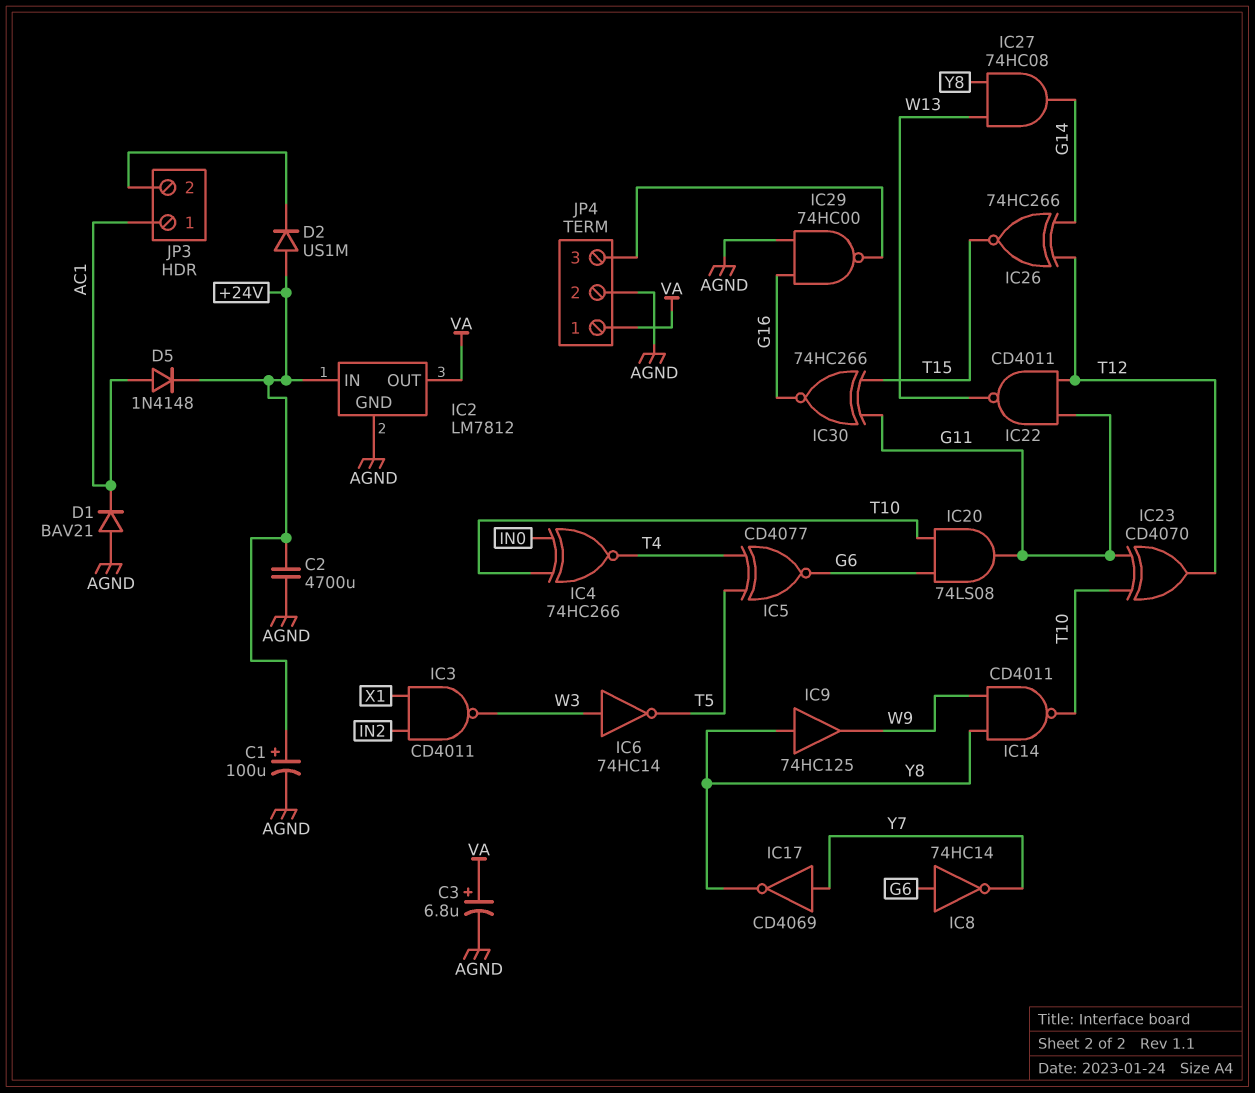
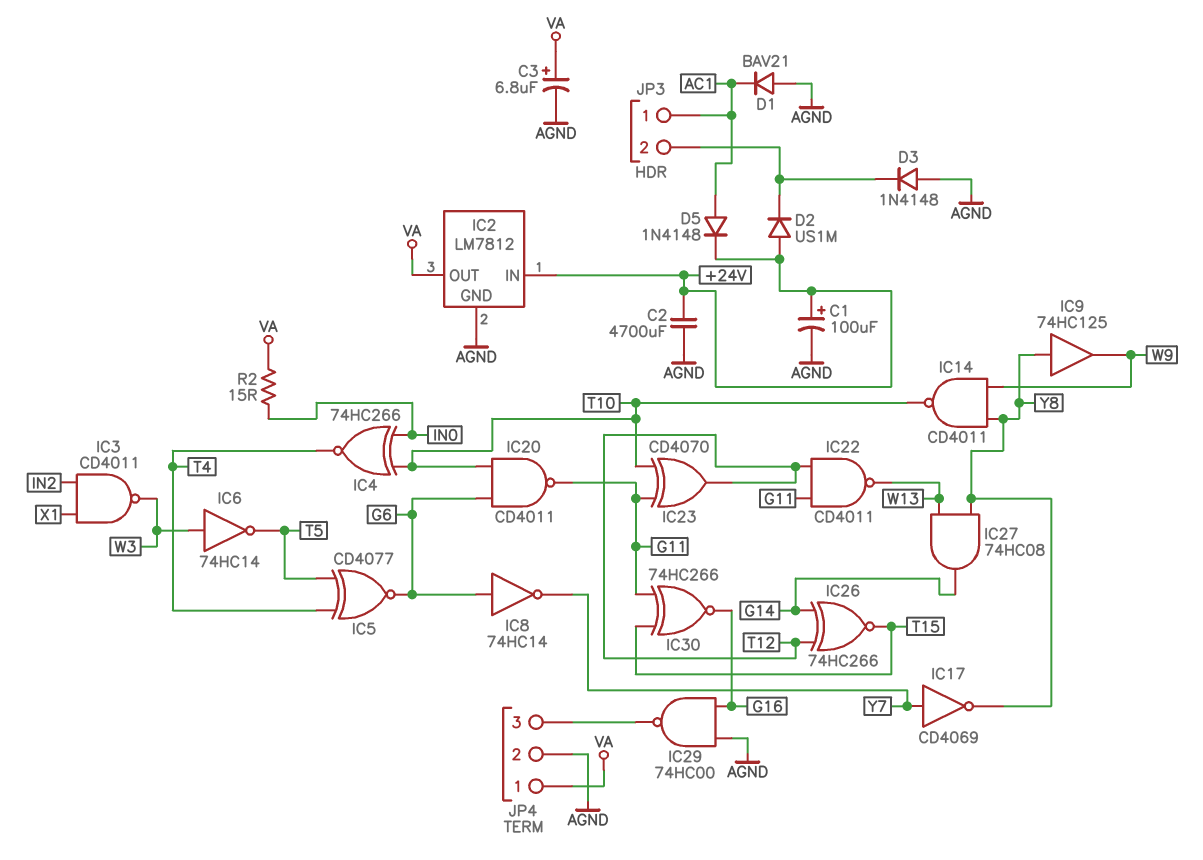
D3: none -> diode 1N4148 (A AGND, K JP3/2)
IC20: AND 74LS08 (in G6, in T10, out G11) -> NAND CD4011 (in G6, in T10, out G11)
R2: none -> 15 (IN0, VA)

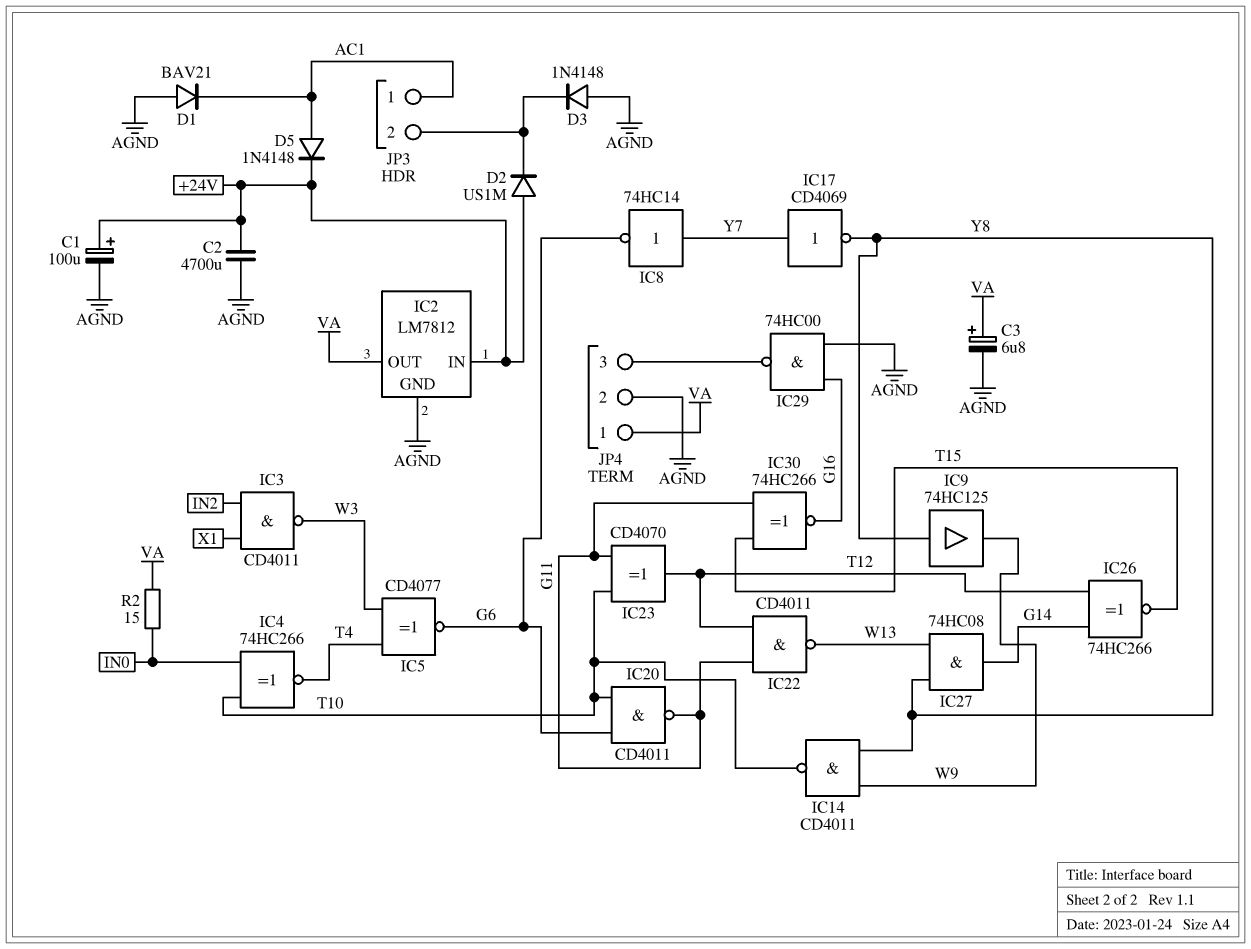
IC5: XNOR CD4077 (in T4, in T5, out G6) -> XNOR CD4077 (in T4, in W3, out G6)
IC6: NOT 74HC14 (in W3, out T5) -> none
IC8: NOT 74HC14 (in G6, out Y7) -> NOT 74HC14 (in Y7, out G6)

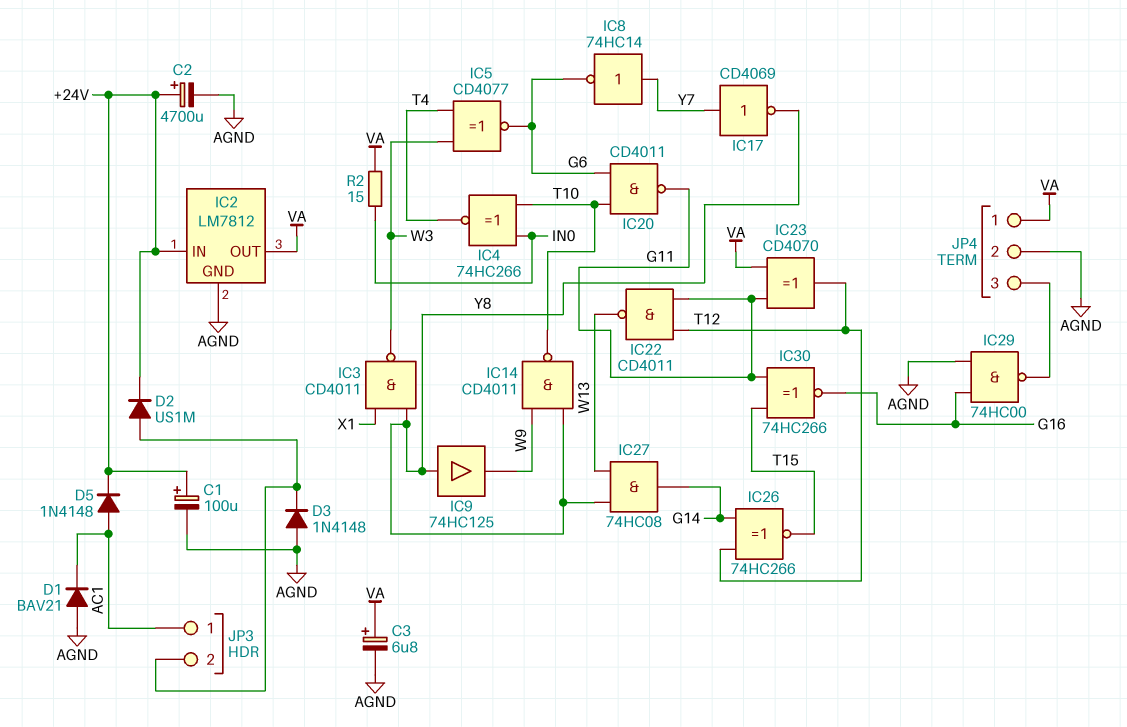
C2: 4700uF (+24V, AGND) -> 4700uF (plus +24V, minus AGND)
D2: diode US1M (A +24V, K JP3/2) -> diode US1M (A JP3/2, K +24V)
IC3: NAND CD4011 (in IN2, in X1, out W3) -> NAND CD4011 (in X1, in Y8, out W3)
IC23: XOR CD4070 (in G11, in T10, out T12) -> XOR CD4070 (in G11, in VA, out T12)

